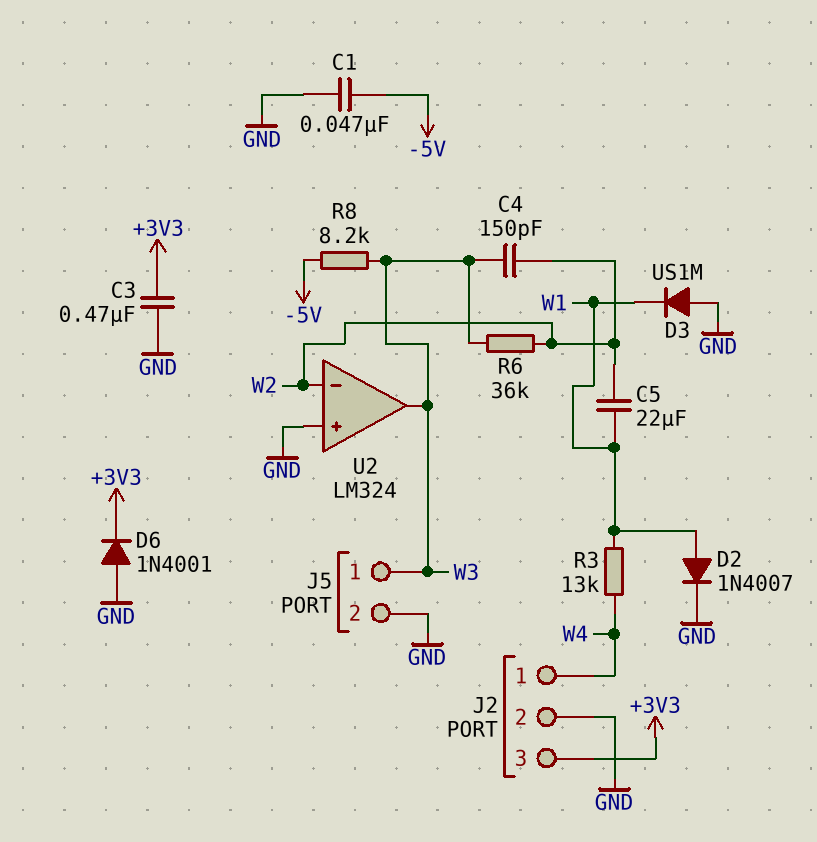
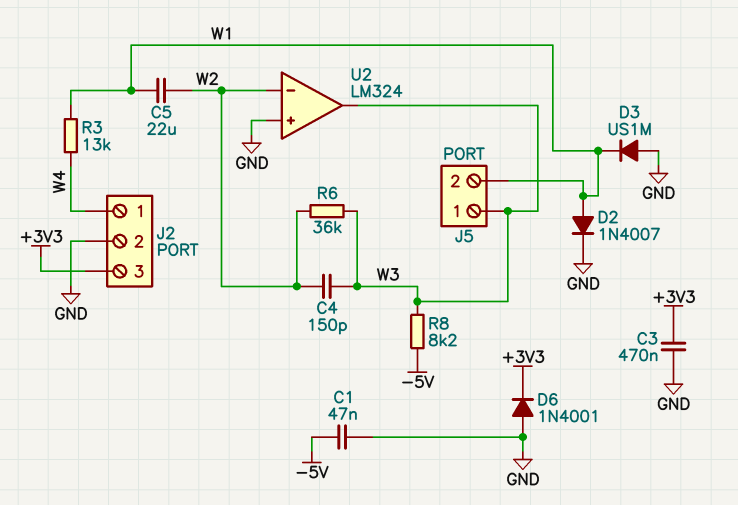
J5 pin 2: GND -> W1

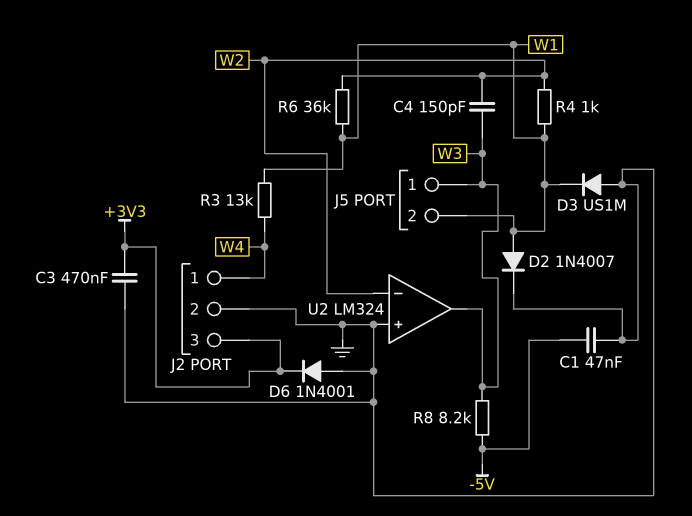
C5: 22uF (W1, W2) -> none
R4: none -> 1k (W1, W2)
R6: 36k (W2, W3) -> 36k (W1, W2)

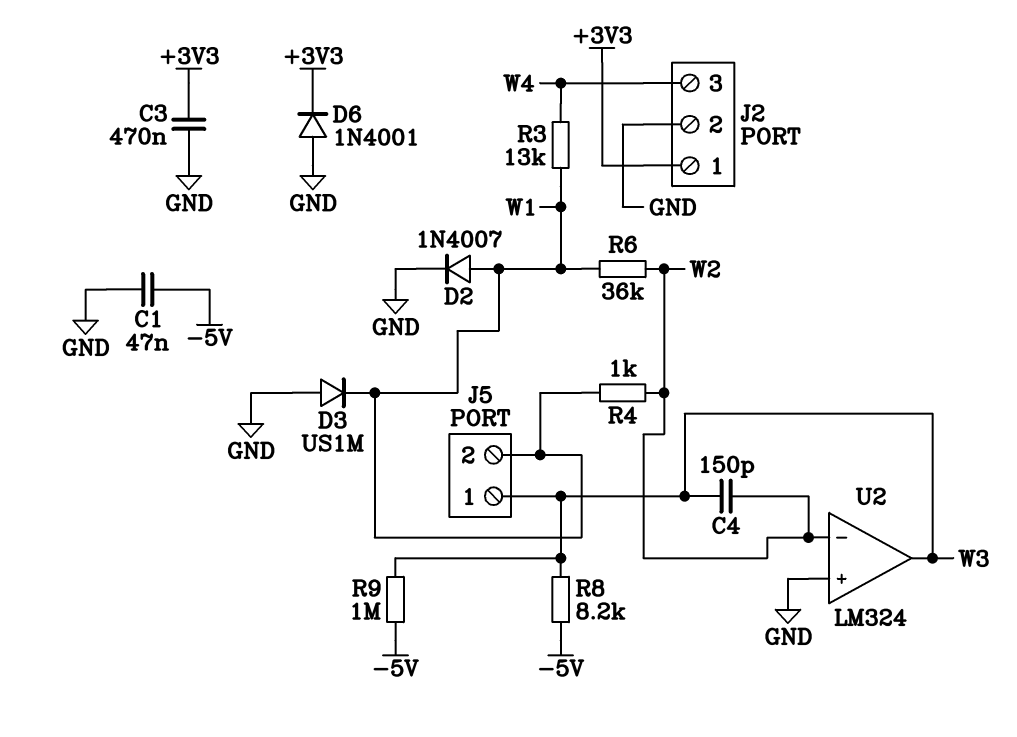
J2 pin 1: W4 -> +3V3
J2 pin 3: +3V3 -> W4
R9: none -> 1M (-5V, W3)

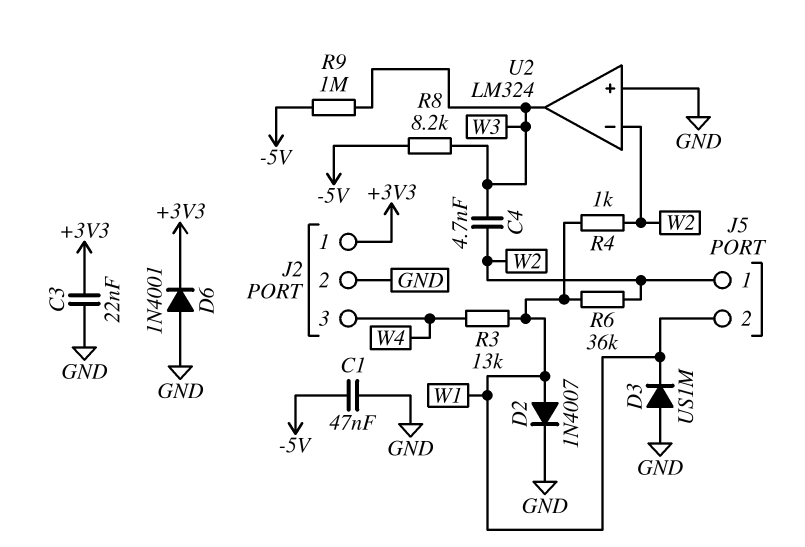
C3: 470nF (+3V3, GND) -> 22nF (+3V3, GND)
C4: 150pF (W2, W3) -> 4.7nF (W2, W3)
J5 pin 1: W3 -> W2

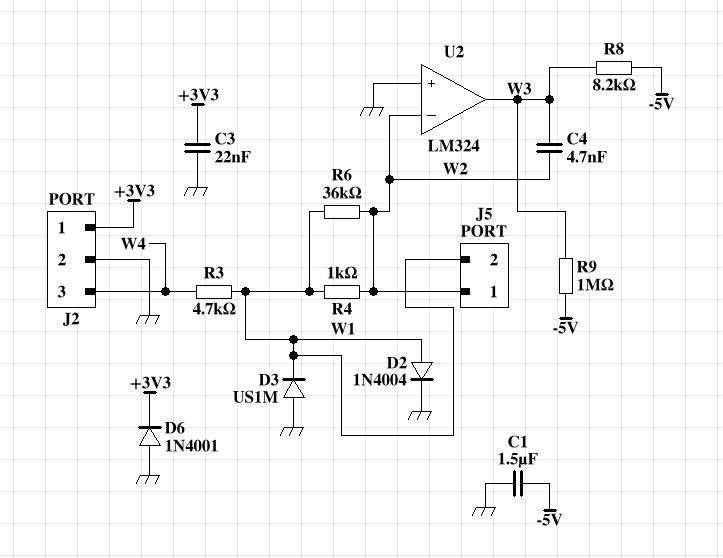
C1: 47nF (-5V, GND) -> 1.5uF (-5V, GND)
D2: diode 1N4007 (A W1, K GND) -> diode 1N4004 (A W1, K GND)
R3: 13k (W1, W4) -> 4.7k (W1, W4)

